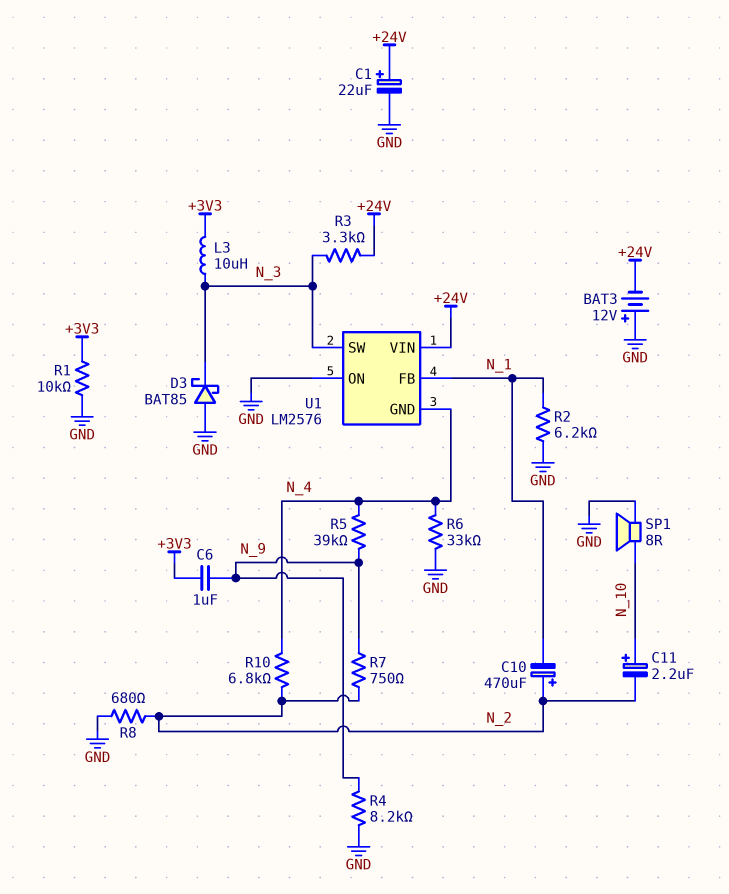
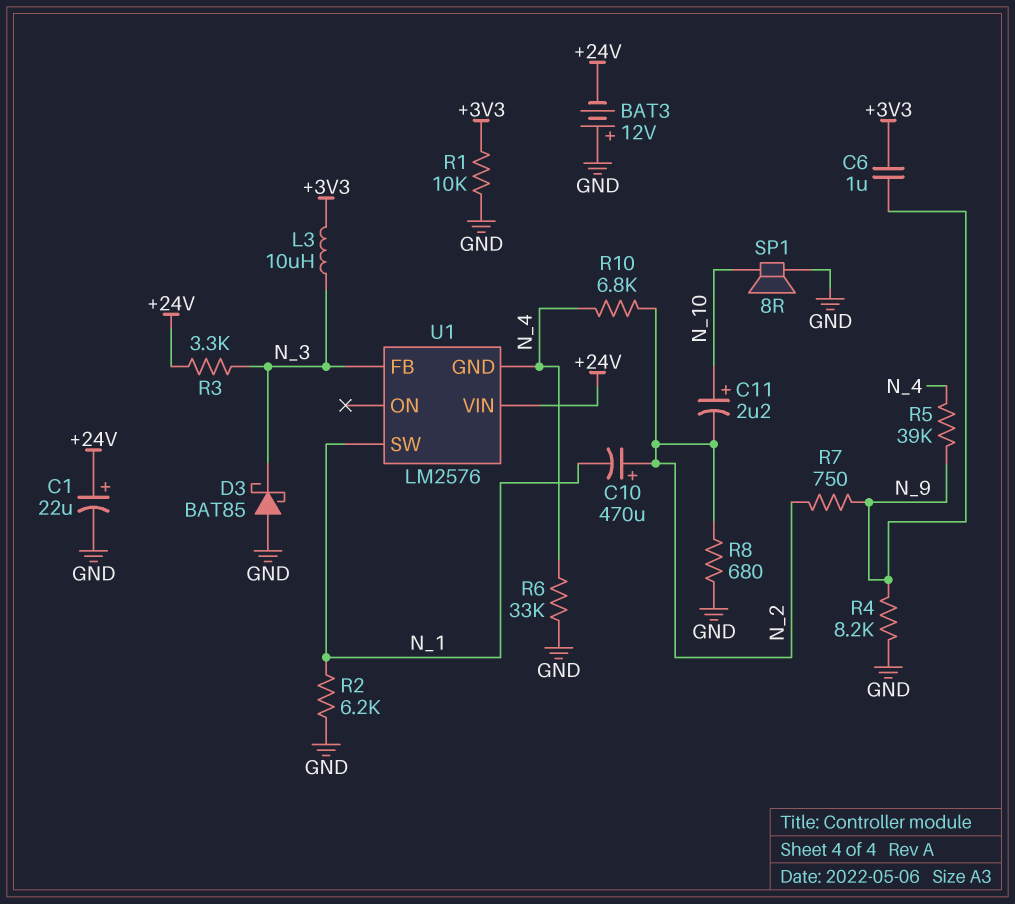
U1 pin FB: N_1 -> N_3
U1 pin ON: GND -> none
U1 pin SW: N_3 -> N_1

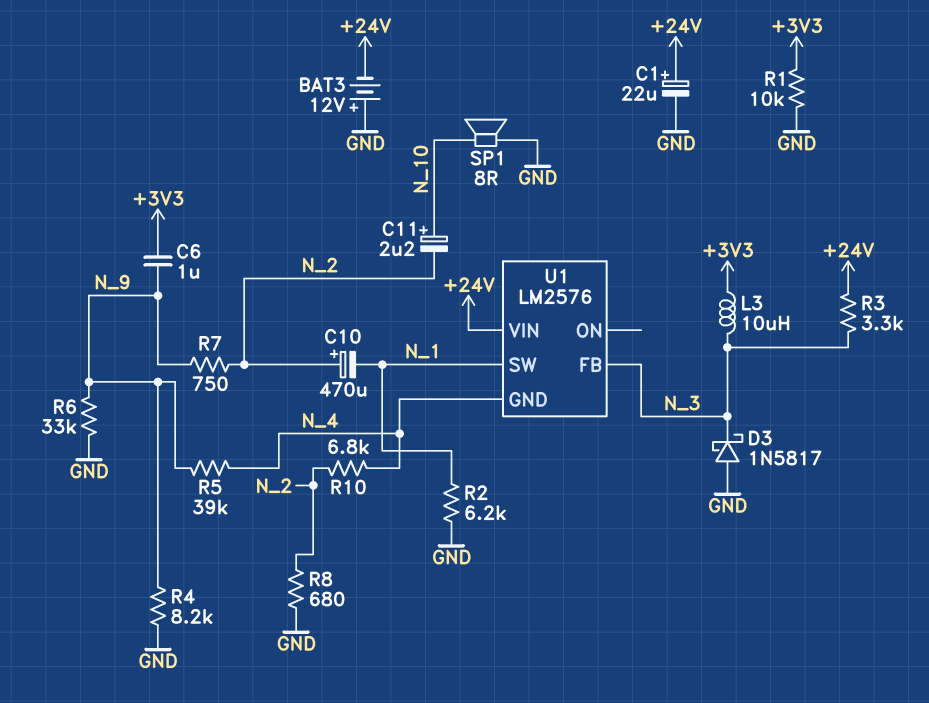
D3: schottky BAT85 (A GND, K N_3) -> schottky 1N5817 (A GND, K N_3)
R6: 33k (GND, N_4) -> 33k (GND, N_9)

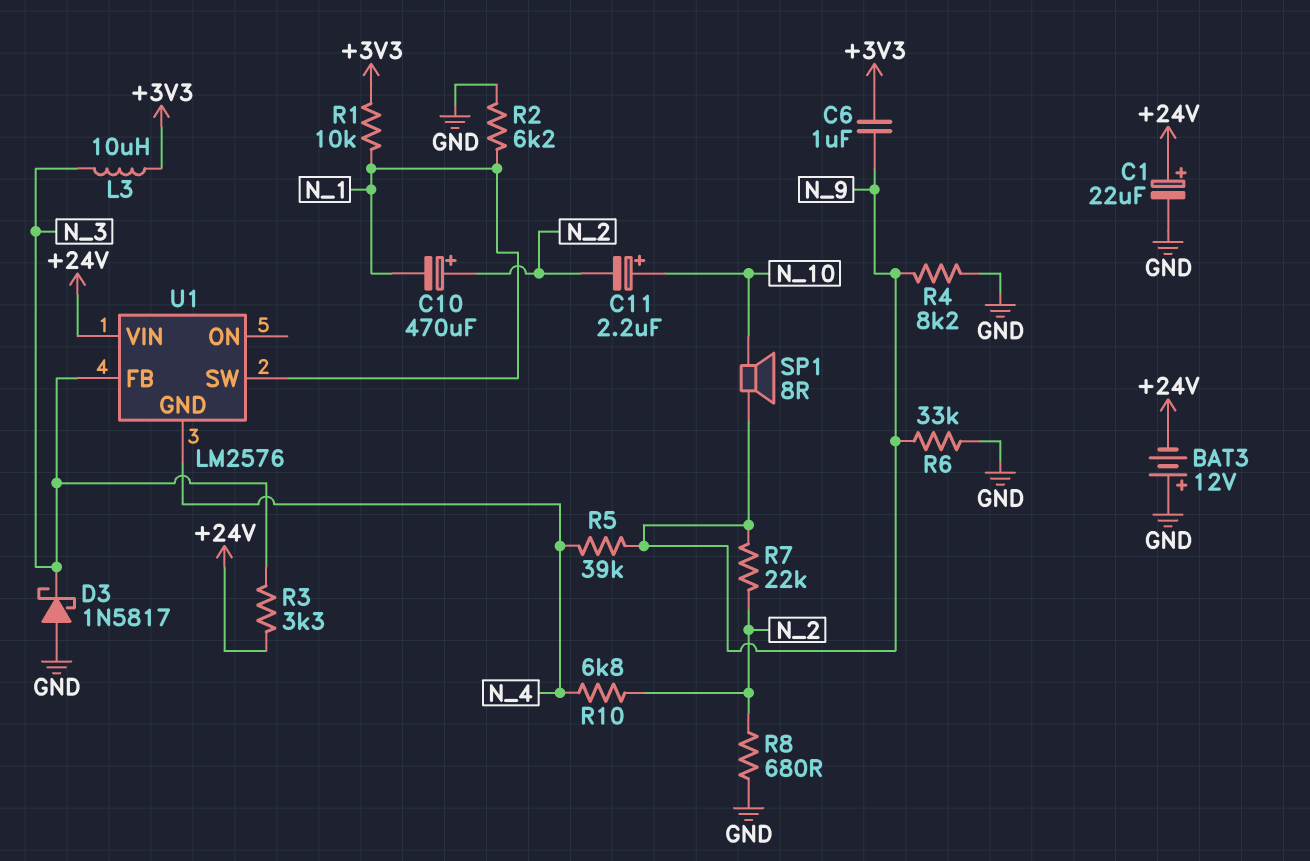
R1: 10k (+3V3, GND) -> 10k (+3V3, N_1)
R7: 750 (N_2, N_9) -> 22k (N_2, N_9)
SP1: speaker 8R (GND, N_10) -> speaker 8R (N_9, N_10)

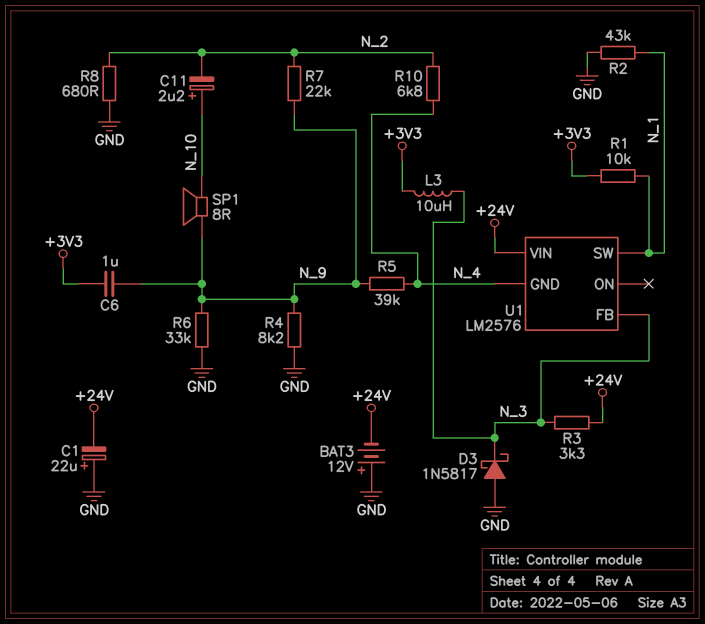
C1: 22uF (plus +24V, minus GND) -> 22uF (plus GND, minus +24V)
C10: 470uF (plus N_2, minus N_1) -> none
R2: 6.2k (GND, N_1) -> 43k (GND, N_1)

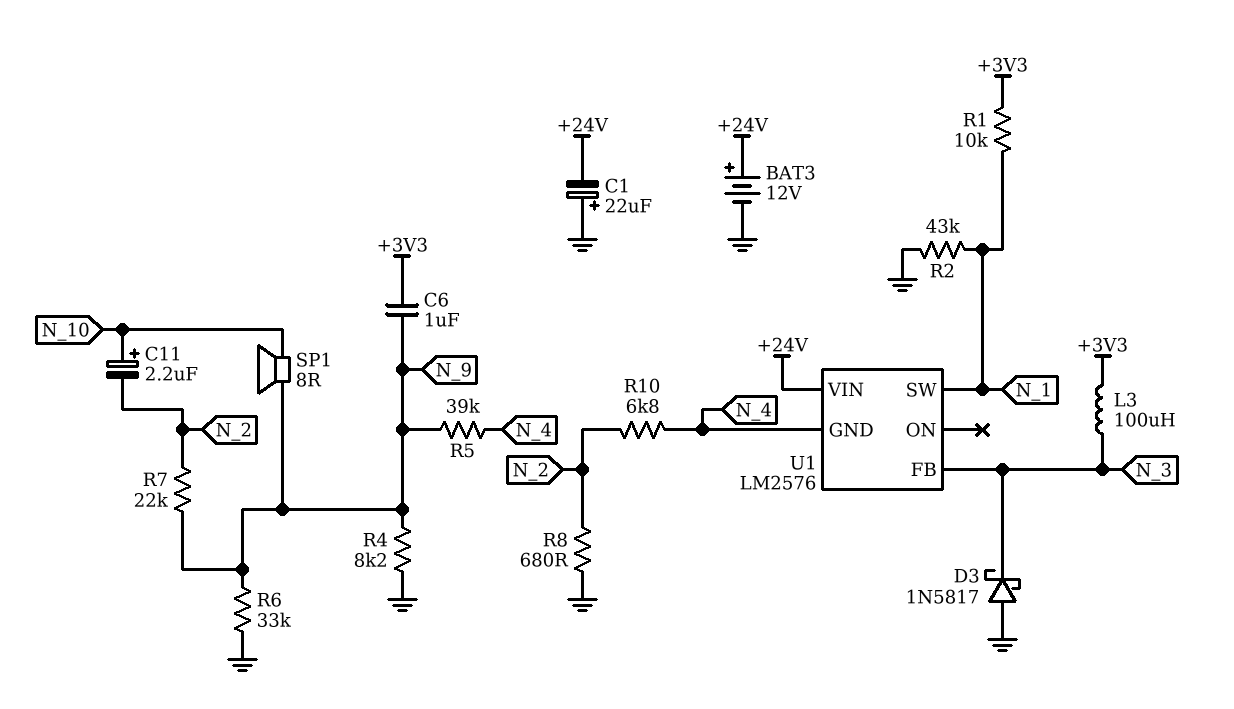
BAT3: 12V (plus GND, minus +24V) -> 12V (plus +24V, minus GND)
L3: 10uH (+3V3, N_3) -> 100uH (+3V3, N_3)
R3: 3.3k (+24V, N_3) -> none

